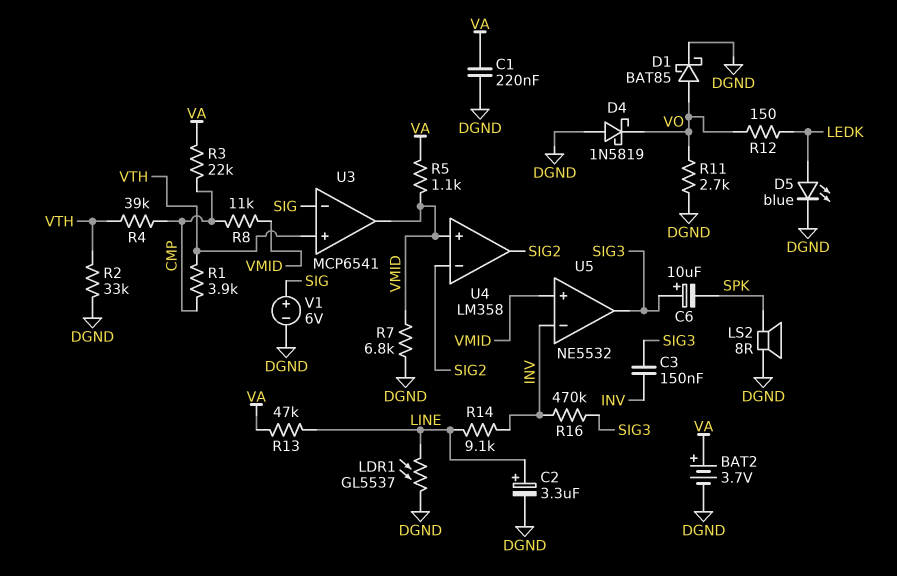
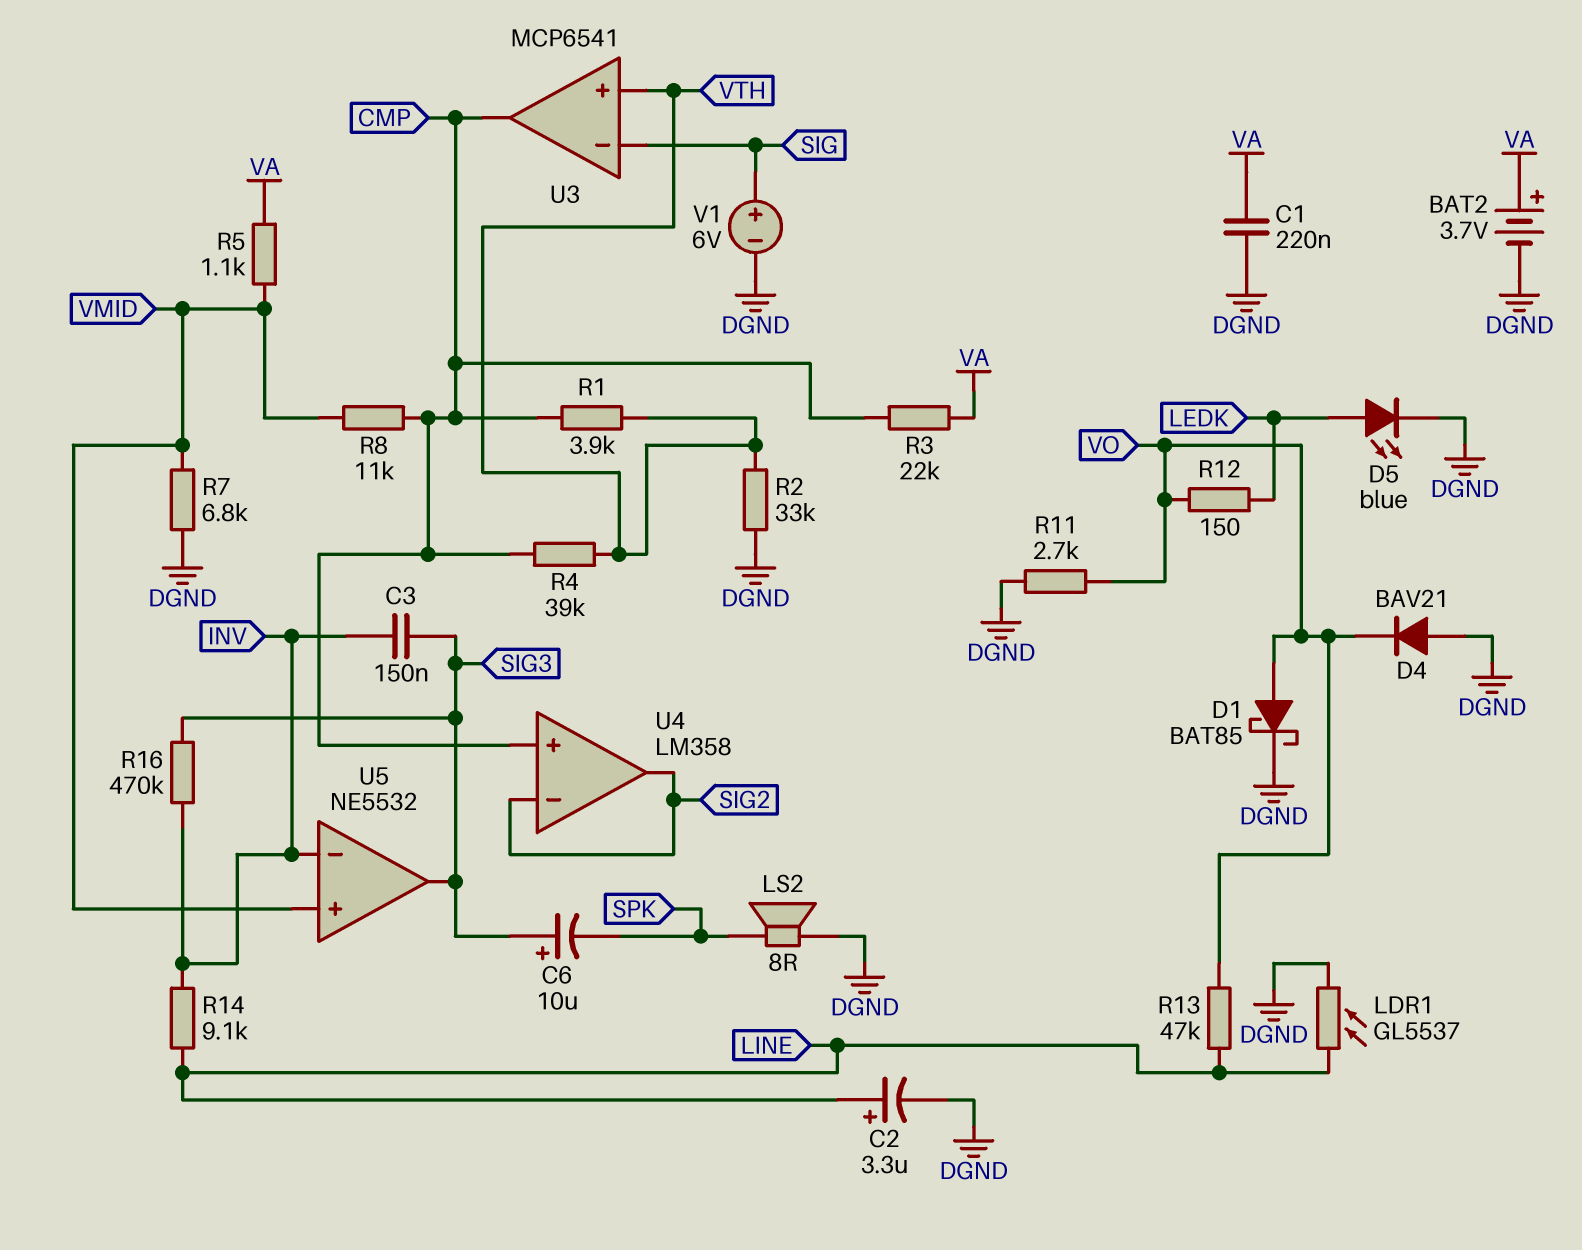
D4: schottky 1N5819 (A DGND, K VO) -> diode BAV21 (A DGND, K VO)
R13: 47k (LINE, VA) -> 47k (LINE, VO)
U3 pin out: VMID -> CMP
U4 pin in+: VMID -> CMP

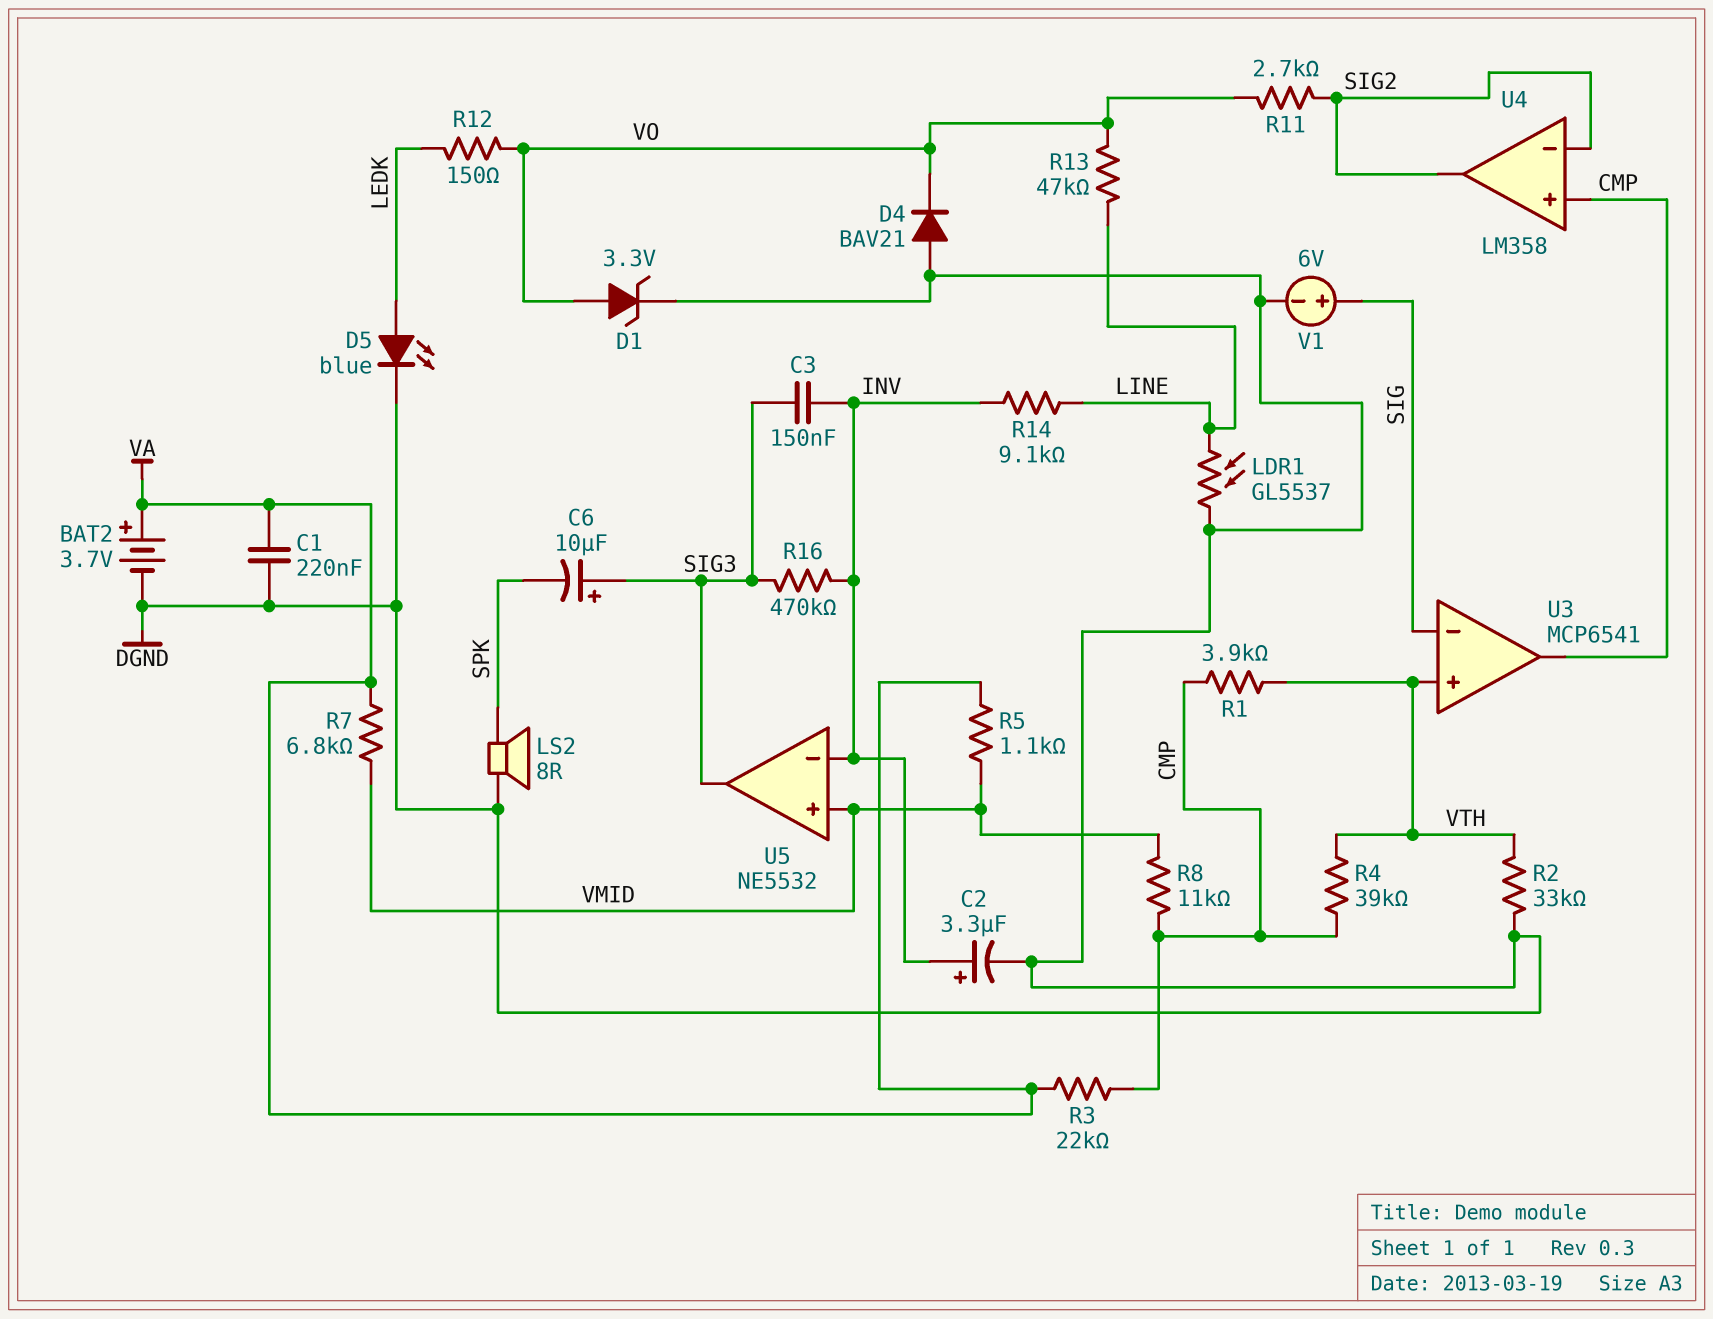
C2: 3.3uF (plus LINE, minus DGND) -> 3.3uF (plus INV, minus DGND)
D1: schottky BAT85 (A VO, K DGND) -> zener 3.3V (A VO, K DGND)
R7: 6.8k (DGND, VMID) -> 6.8k (VA, VMID)
R11: 2.7k (DGND, VO) -> 2.7k (SIG2, VO)

